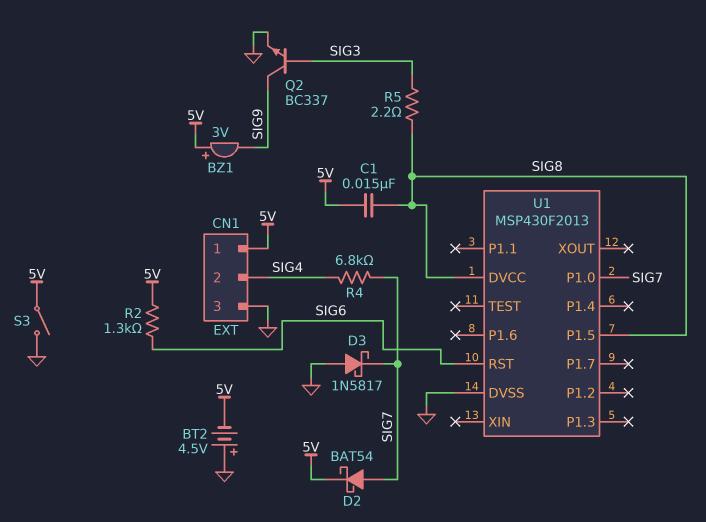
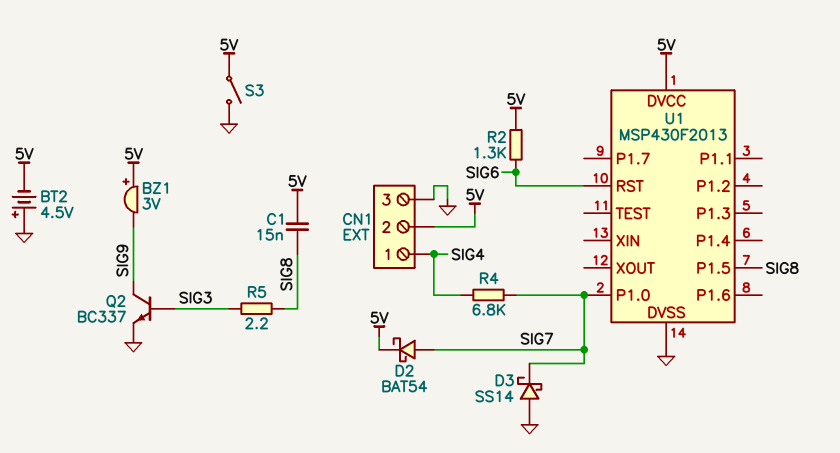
CN1 pin 1: 5V -> SIG4
CN1 pin 2: SIG4 -> 5V
D3: schottky 1N5817 (A GND, K SIG7) -> schottky SS14 (A GND, K SIG7)
U1 pin DVCC: SIG8 -> 5V

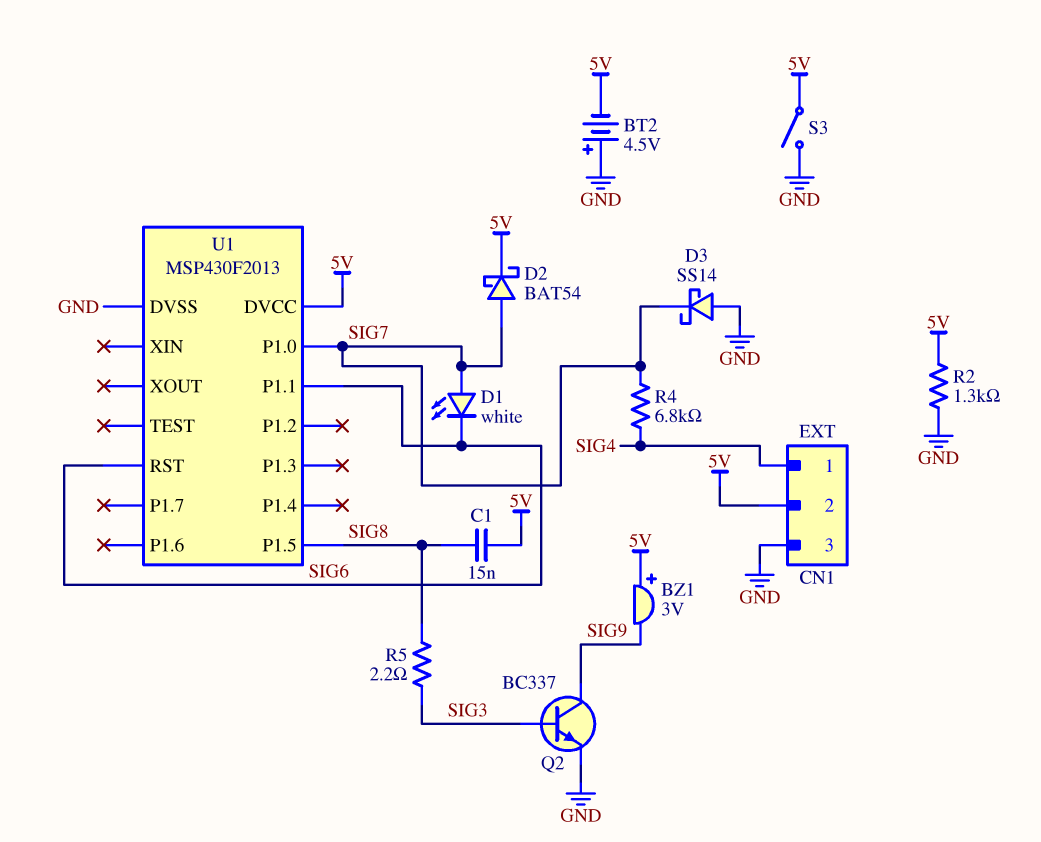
D1: none -> LED white (A SIG7, K SIG6)
R2: 1.3k (5V, SIG6) -> 1.3k (5V, GND)
U1 pin P1.1: none -> SIG6

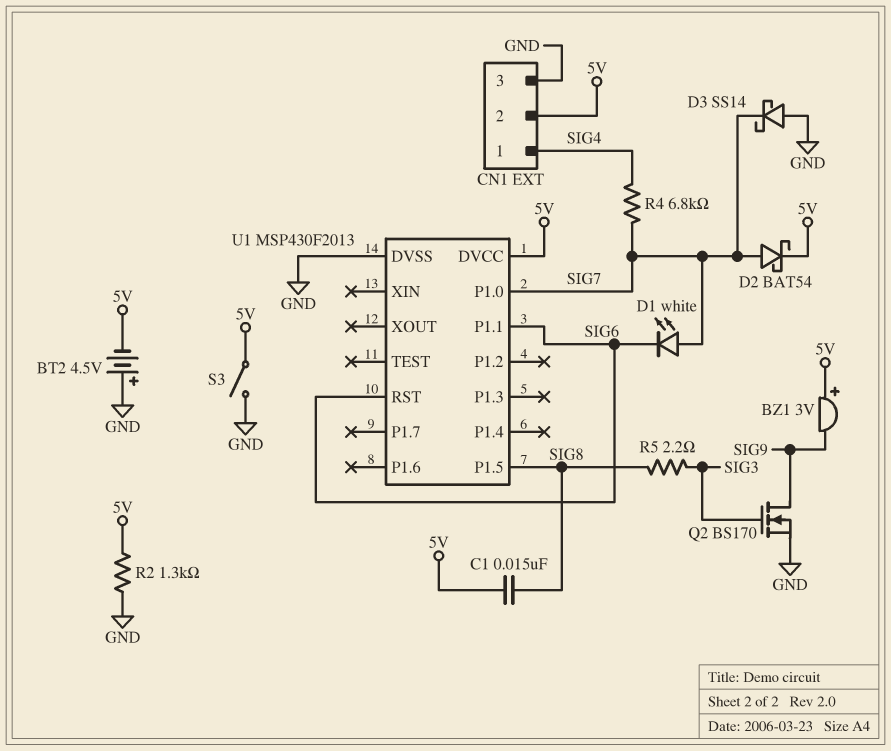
Q2: NPN BC337 (B SIG3, C SIG9, E GND) -> NMOS BS170 (G SIG3, D SIG9, S GND)

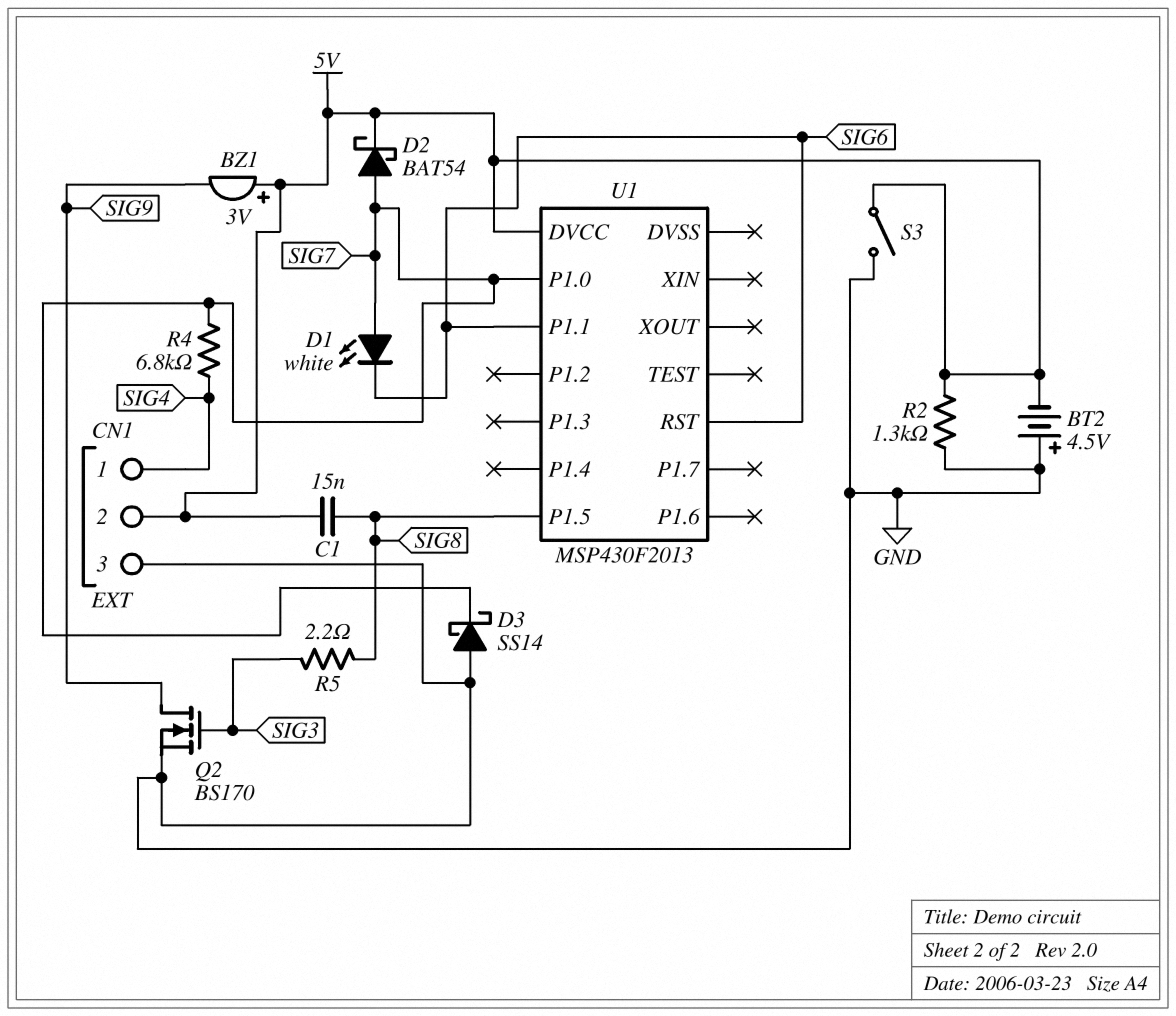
U1 pin DVSS: GND -> none

